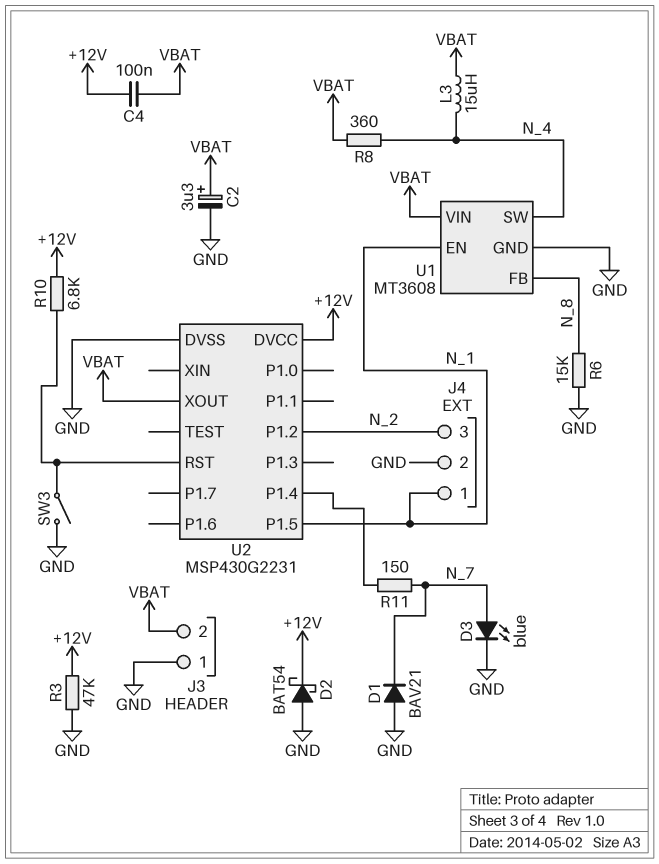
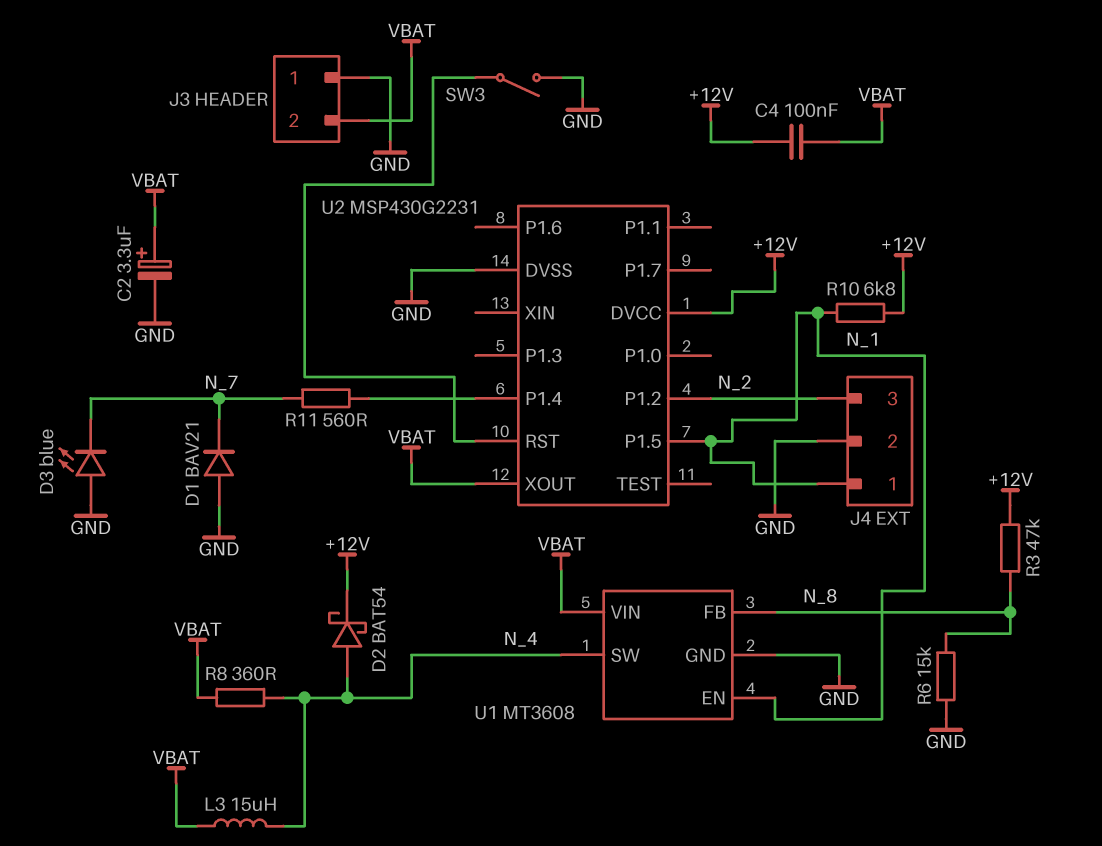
D2: schottky BAT54 (A GND, K +12V) -> schottky BAT54 (A N_4, K +12V)
D3: LED blue (A N_7, K GND) -> LED blue (A GND, K N_7)
R3: 47k (+12V, GND) -> 47k (+12V, N_8)
R10: 6.8k (+12V, U2/RST) -> 6.8k (+12V, N_1)
R11: 150 (N_7, U2/P1.4) -> 560 (N_7, U2/P1.4)

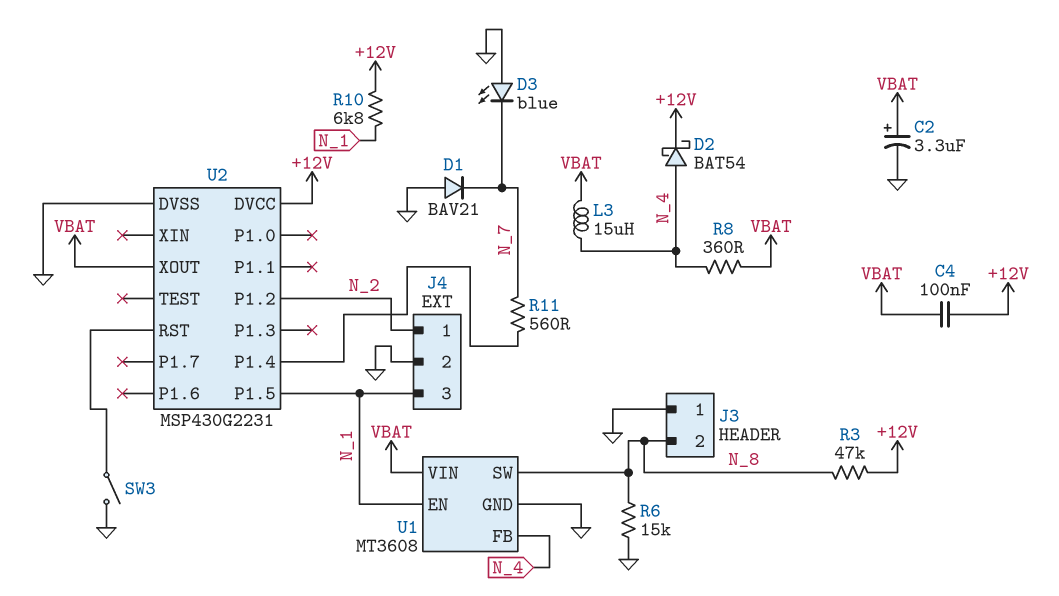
J3 pin 2: VBAT -> N_8
J4 pin 1: N_1 -> N_2
J4 pin 3: N_2 -> N_1
U1 pin FB: N_8 -> N_4
U1 pin SW: N_4 -> N_8

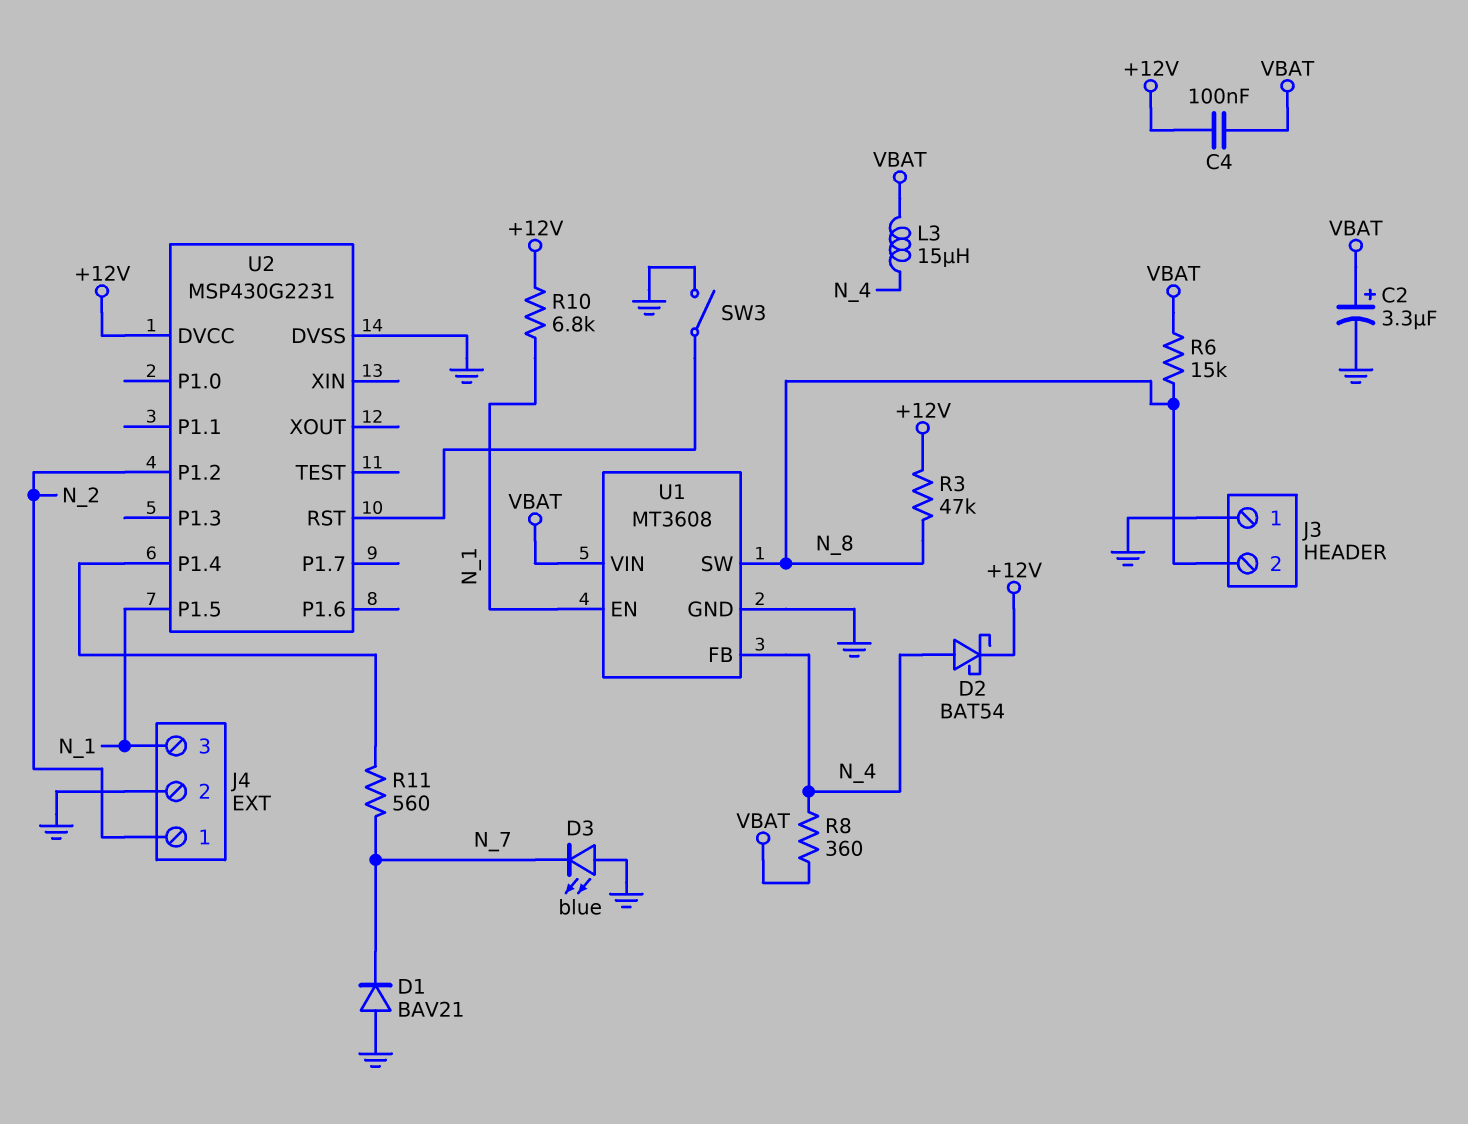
R6: 15k (GND, N_8) -> 15k (N_8, VBAT)
U2 pin XOUT: VBAT -> none

